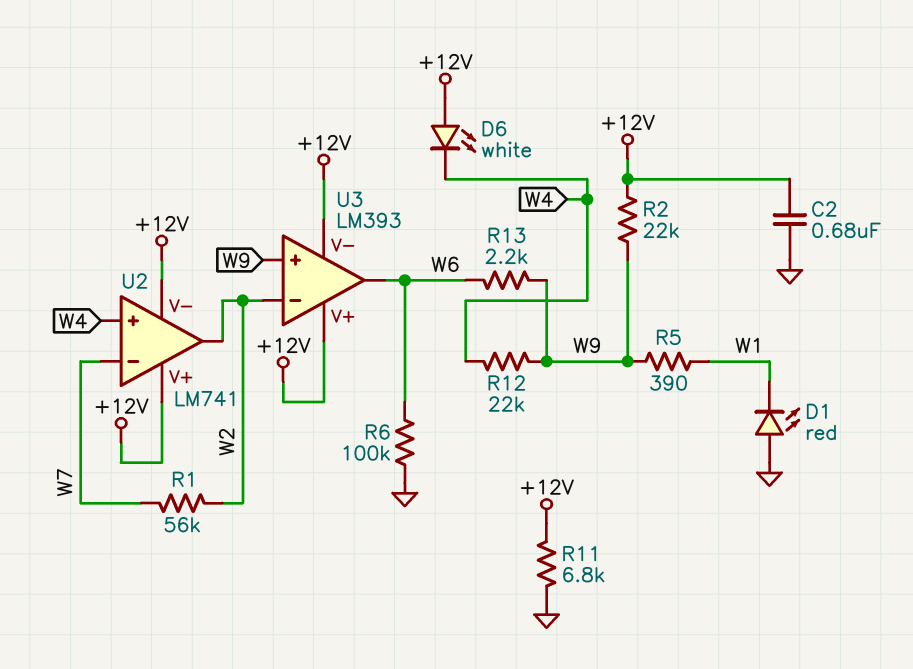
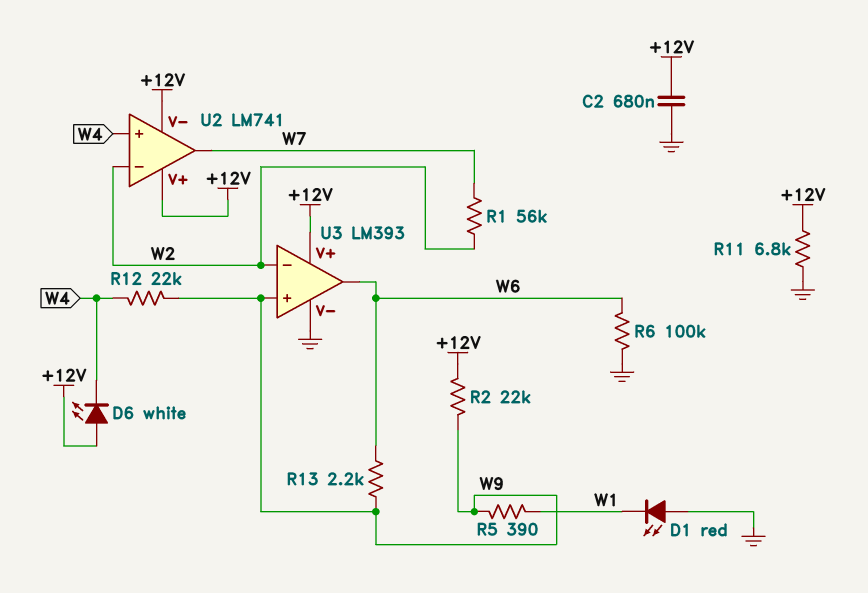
U2 pin in-: W7 -> W2
U2 pin out: W2 -> W7
U3 pin V-: +12V -> GND

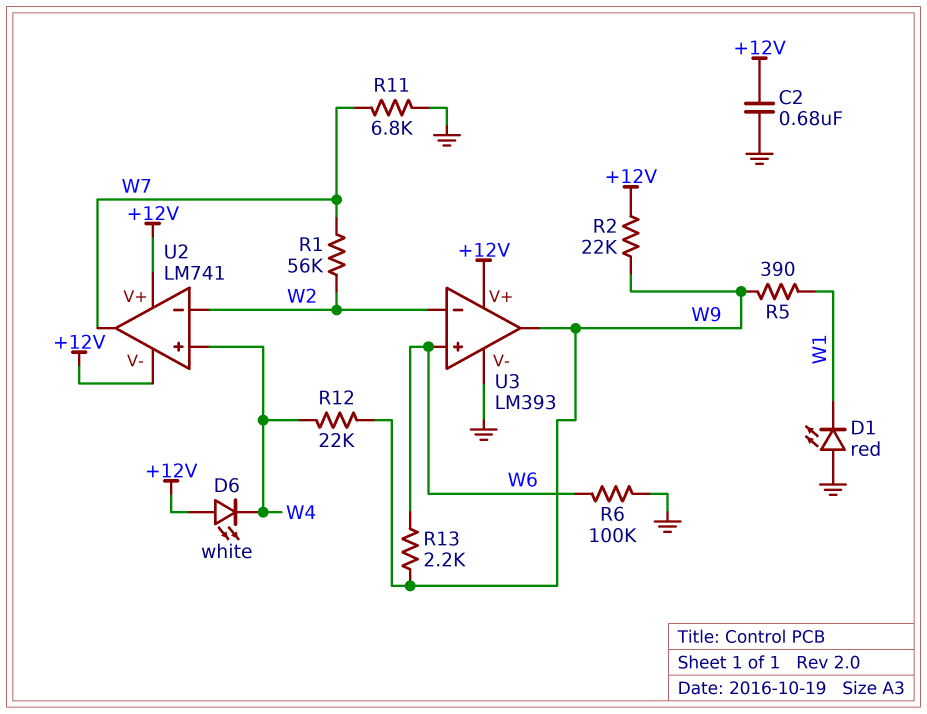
R11: 6.8k (+12V, GND) -> 6.8k (GND, W7)
U3 pin in+: W9 -> W6
U3 pin out: W6 -> W9

